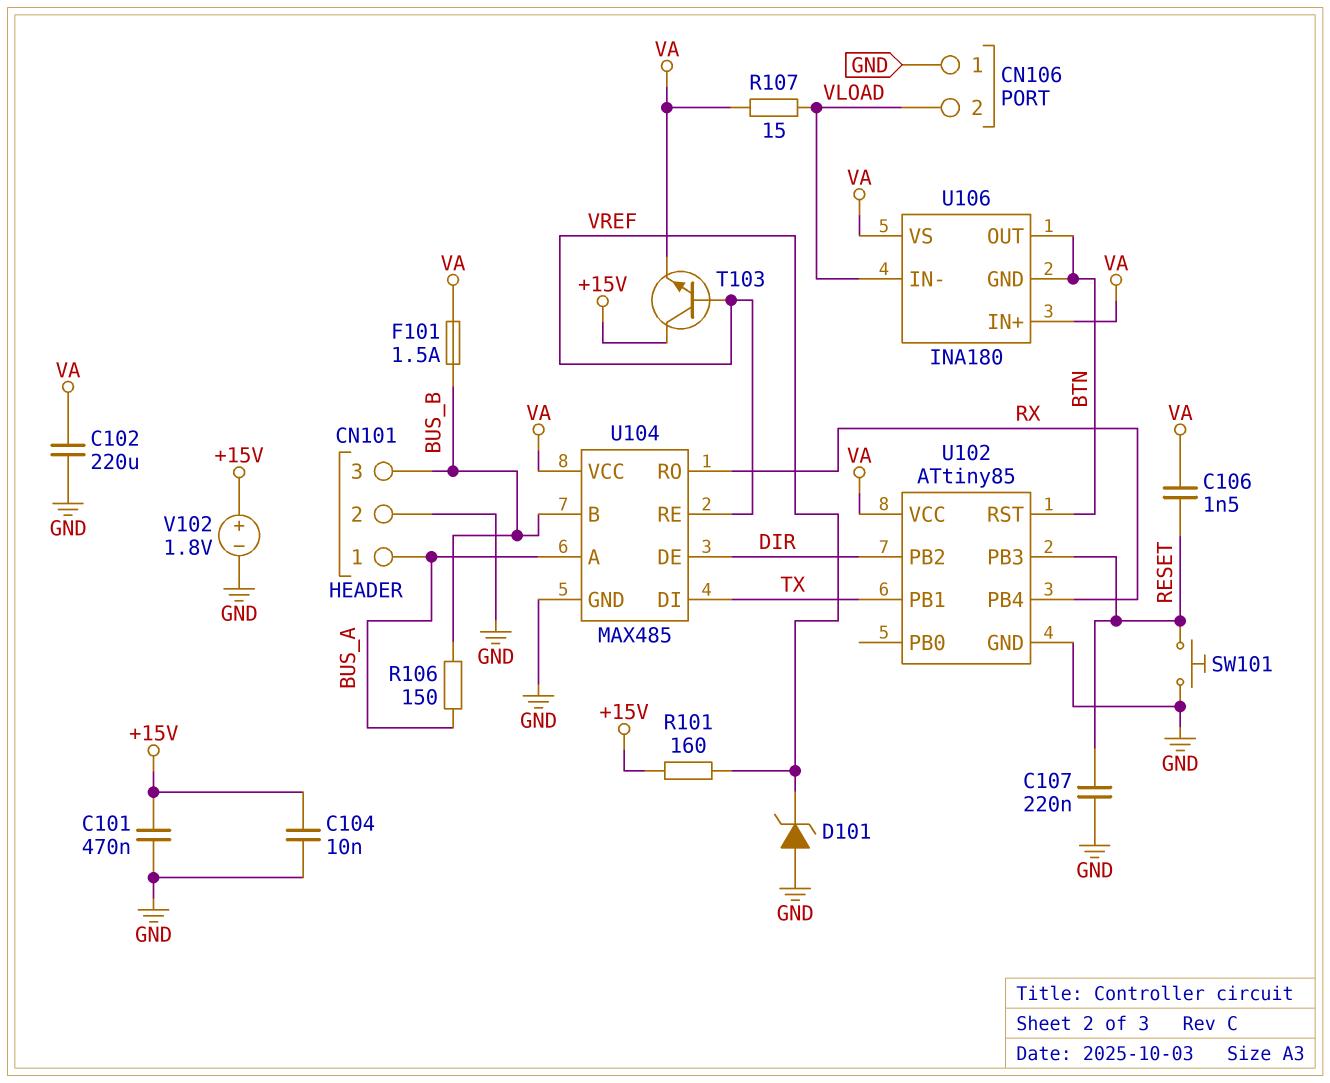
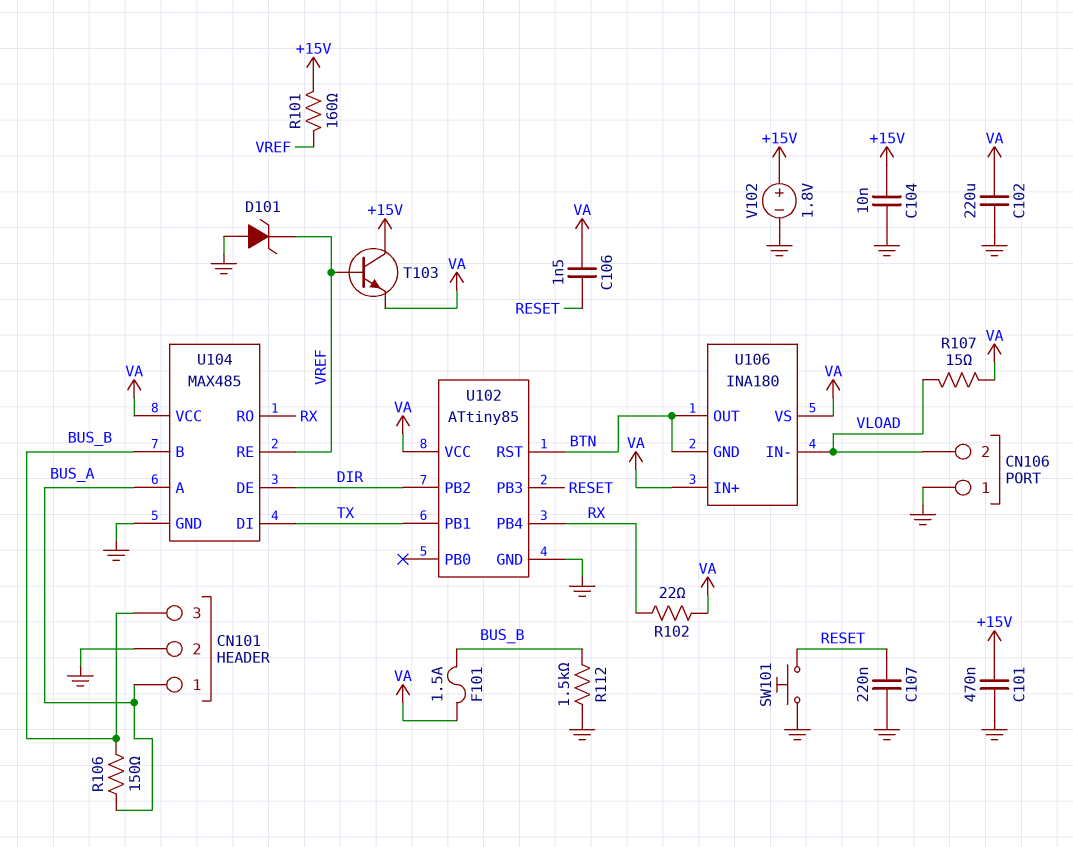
R102: none -> 22 (RX, VA)
R112: none -> 1.5k (BUS_B, GND)

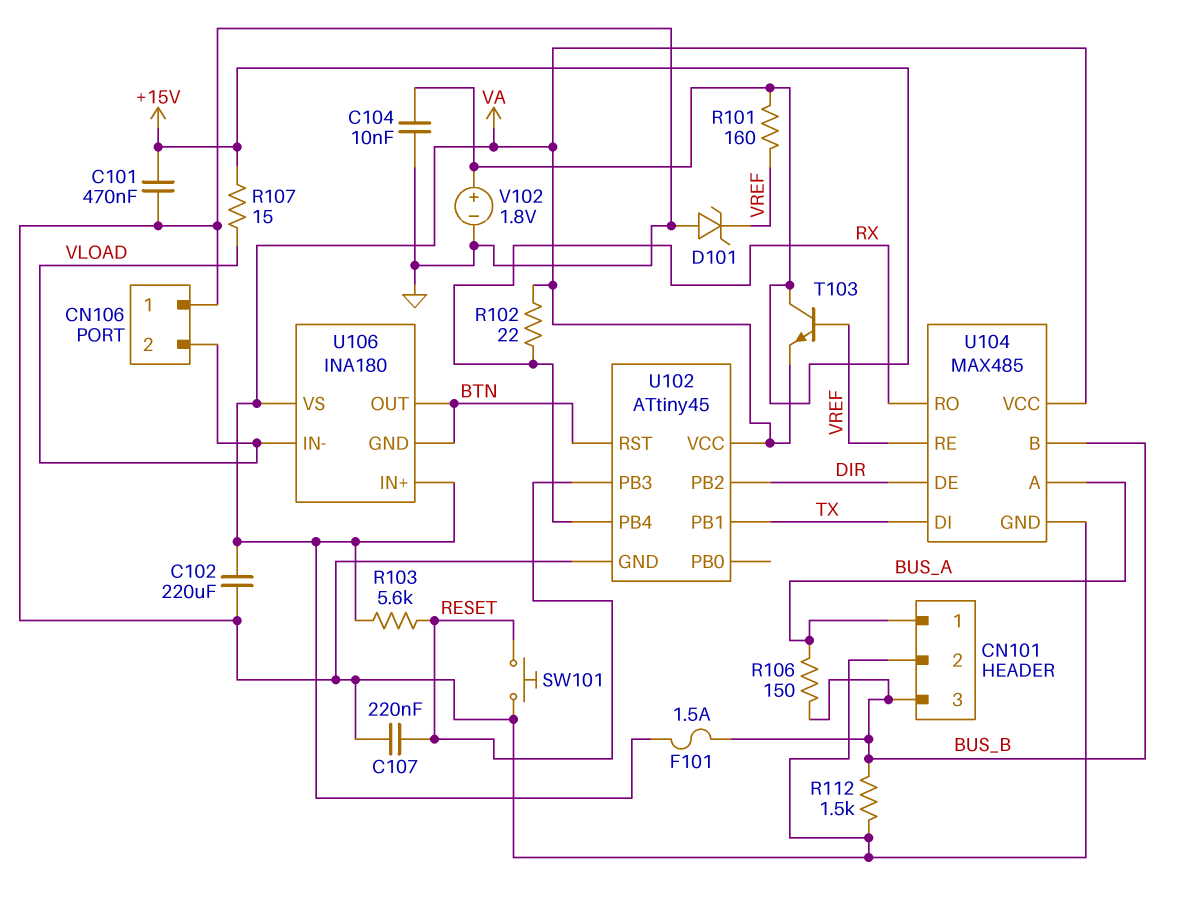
C106: 1.5nF (RESET, VA) -> none
R103: none -> 5.6k (RESET, VA)
R107: 15 (VA, VLOAD) -> 15 (+15V, VLOAD)
U102: ATtiny85 -> ATtiny45

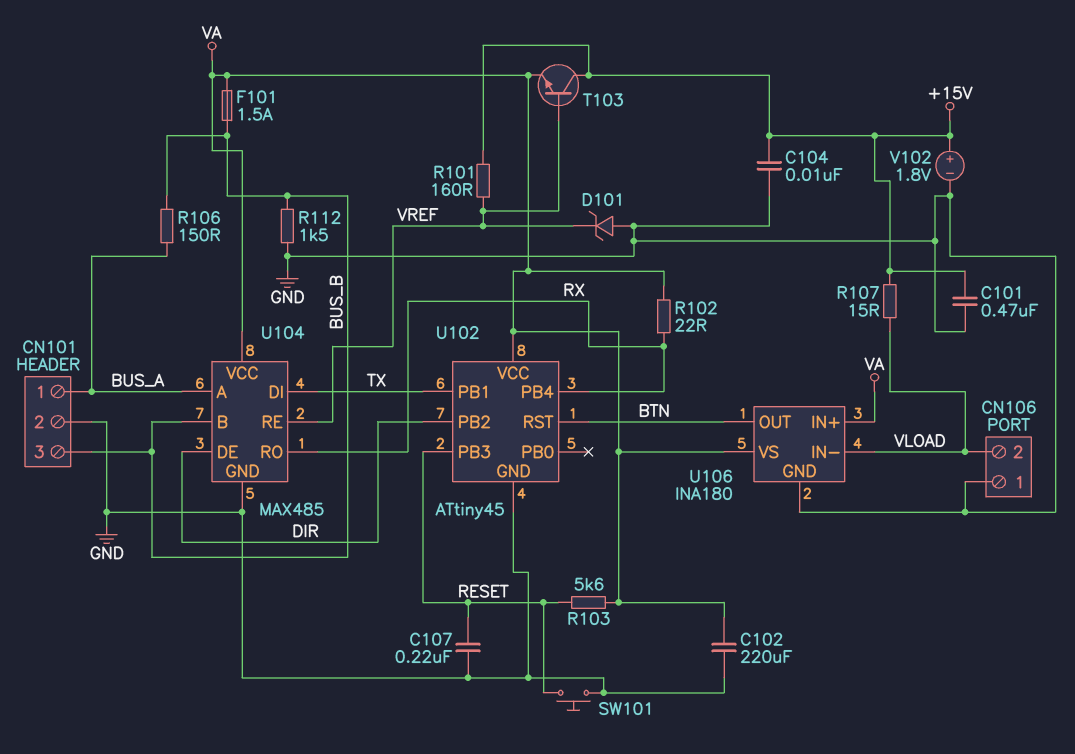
U106 pin GND: BTN -> GND

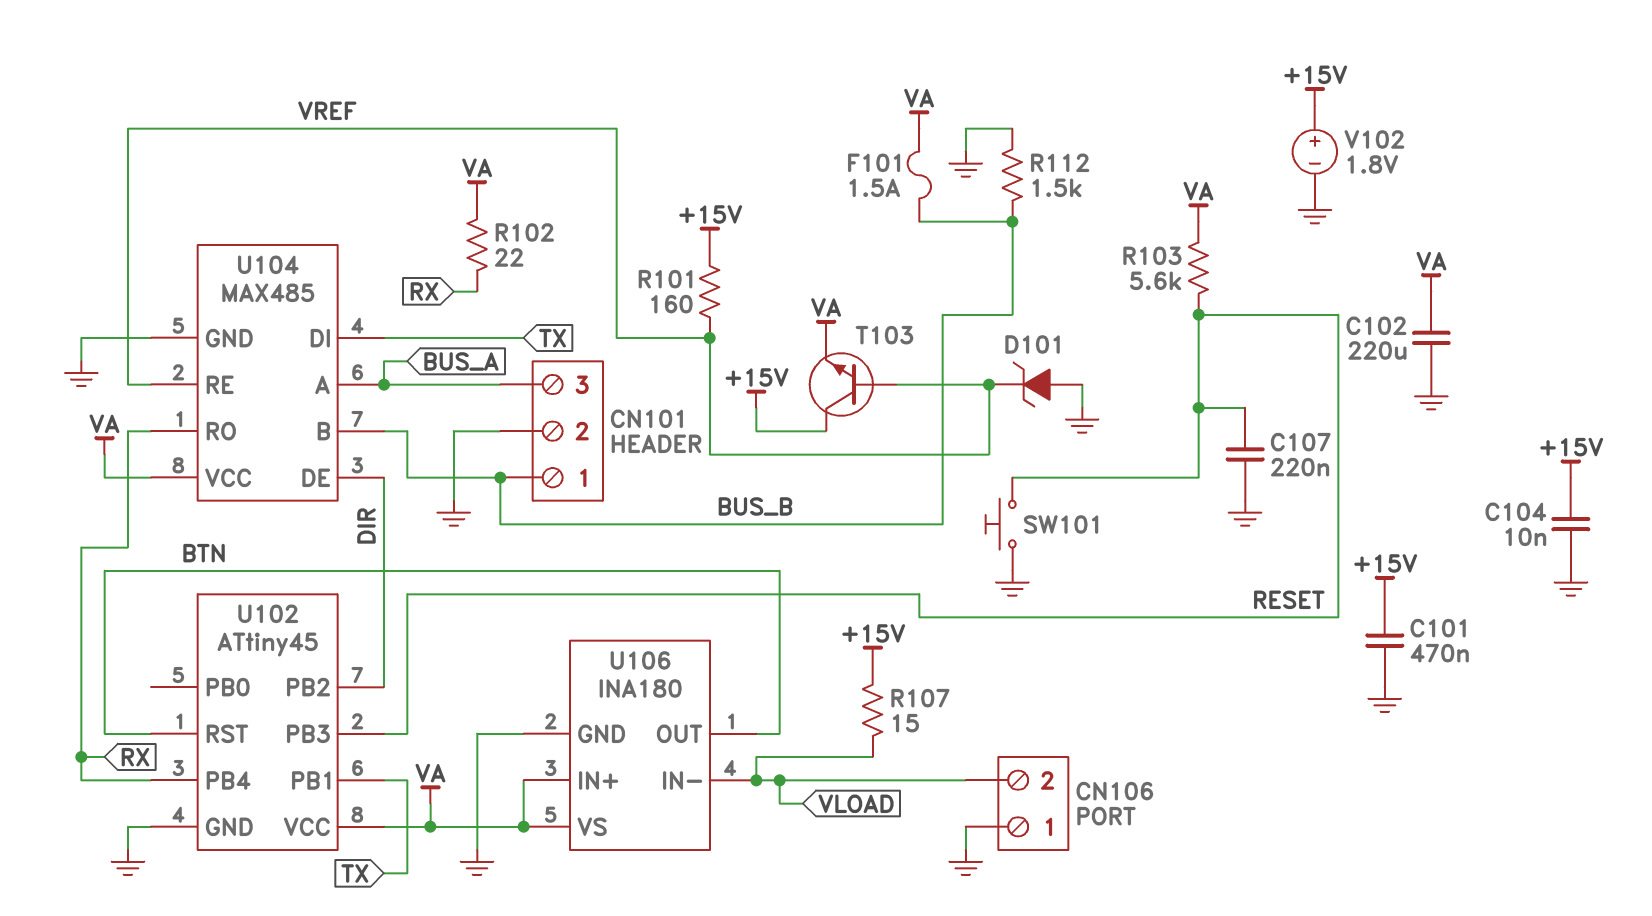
CN101 pin 1: BUS_A -> BUS_B
CN101 pin 3: BUS_B -> BUS_A
R106: 150 (BUS_A, BUS_B) -> none

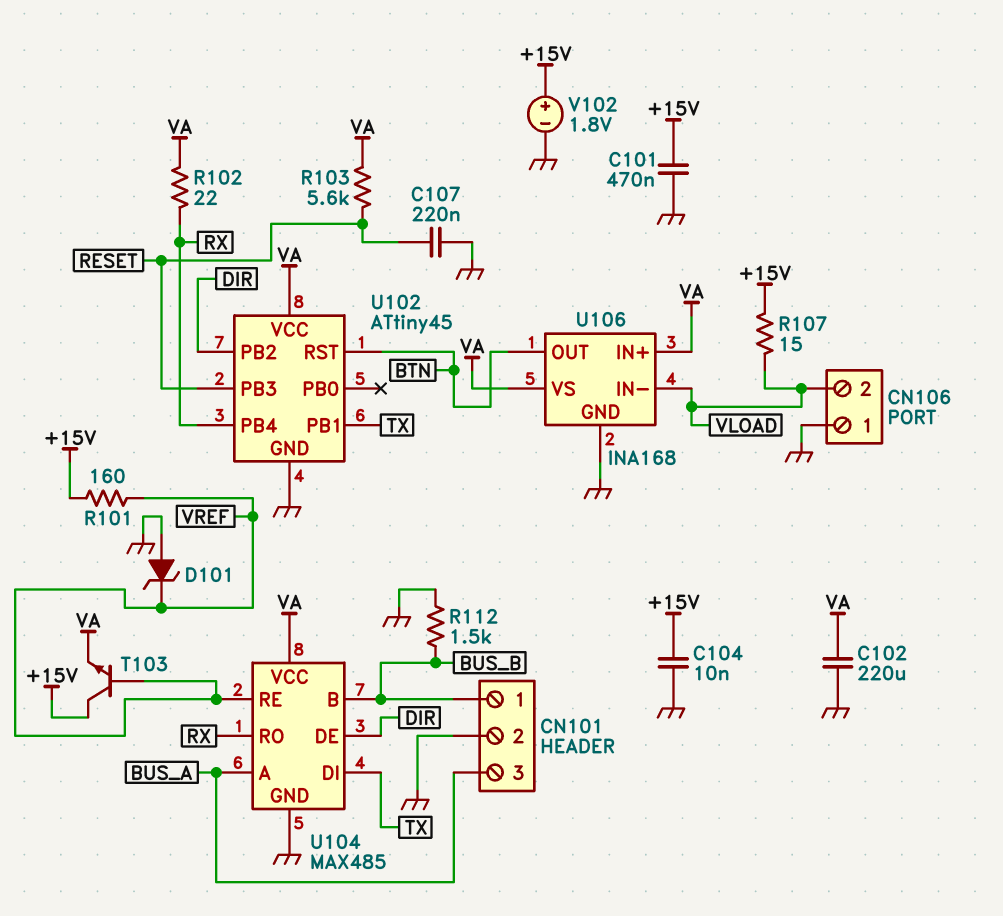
F101: 1.5A (BUS_B, VA) -> none
SW101: button (GND, RESET) -> none
U106: INA180 -> INA168

